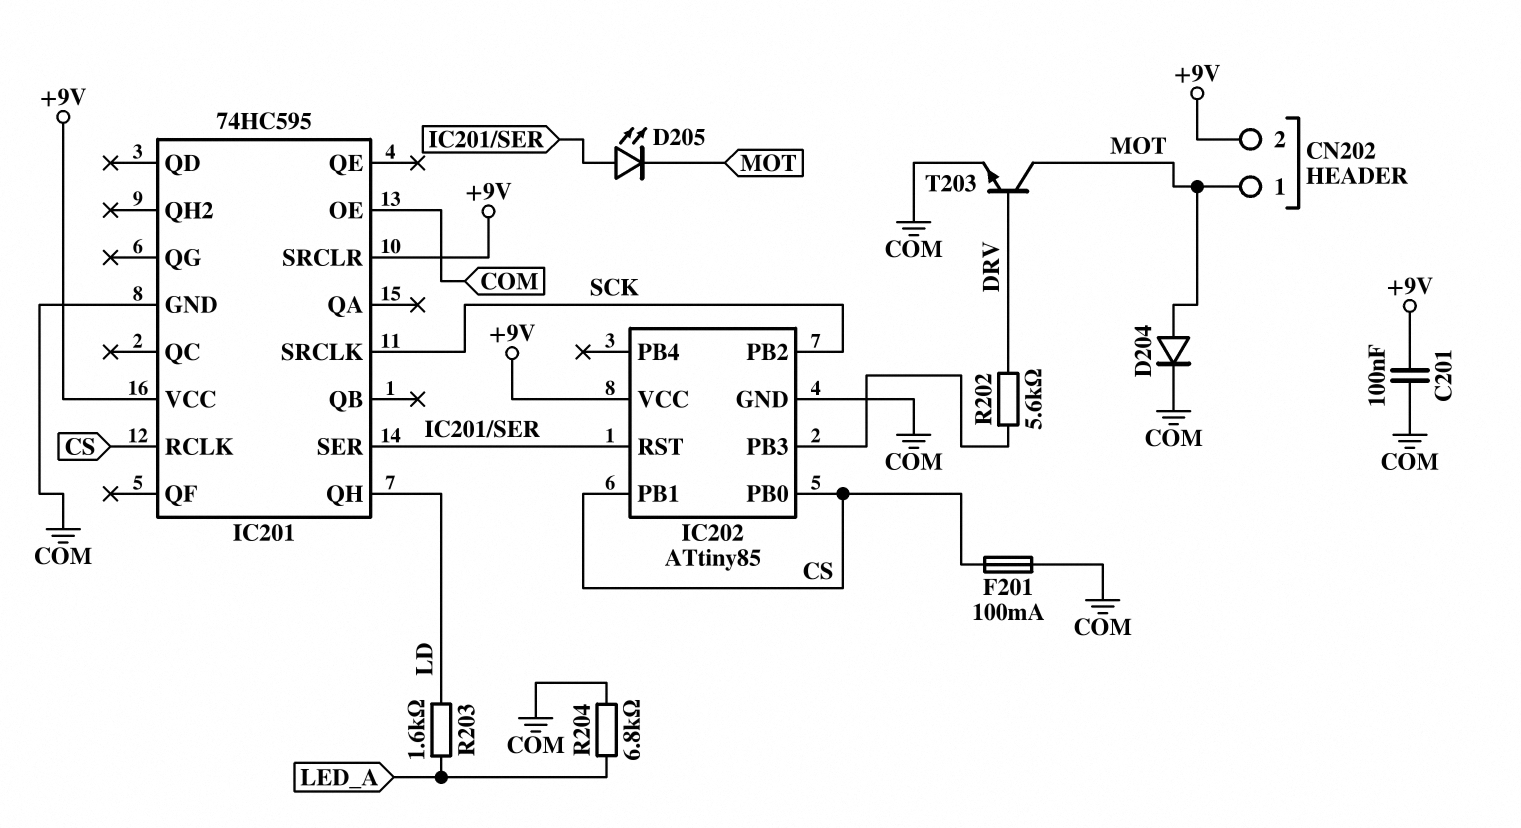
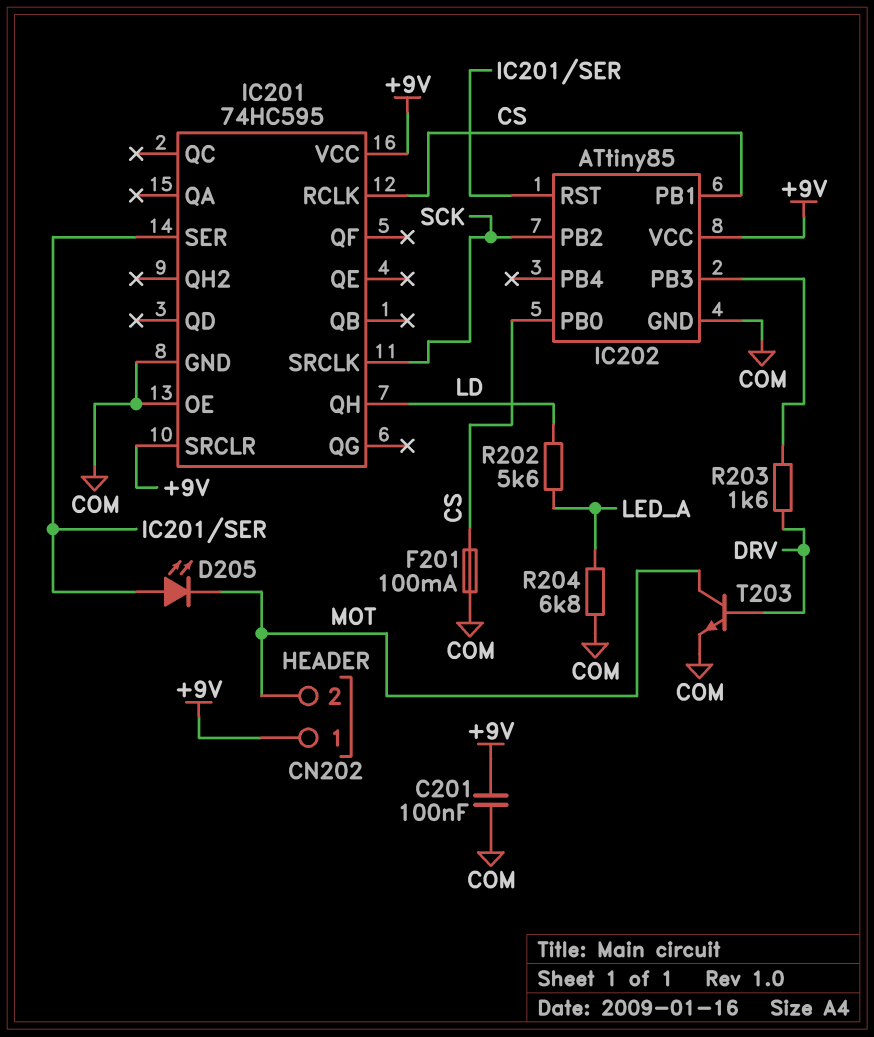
CN202 pin 1: MOT -> +9V
CN202 pin 2: +9V -> MOT
D204: diode (A MOT, K COM) -> none
R202: 5.6k (DRV, IC202/PB3) -> 5.6k (LD, LED_A)
R203: 1.6k (LD, LED_A) -> 1.6k (DRV, IC202/PB3)

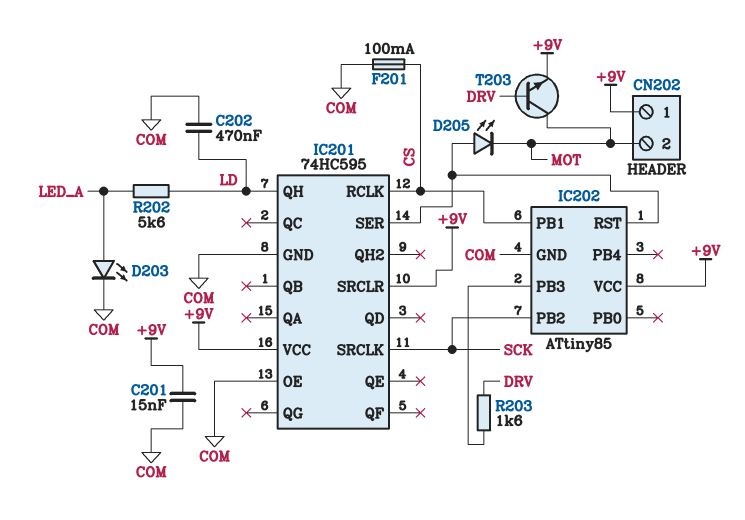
C201: 100nF (+9V, COM) -> 15nF (+9V, COM)
C202: none -> 470nF (COM, LD)
D203: none -> LED (A LED_A, K COM)
IC202 pin PB0: CS -> none
R204: 6.8k (COM, LED_A) -> none
T203: NPN (B DRV, C MOT, E COM) -> NPN (B DRV, C MOT, E +9V)

